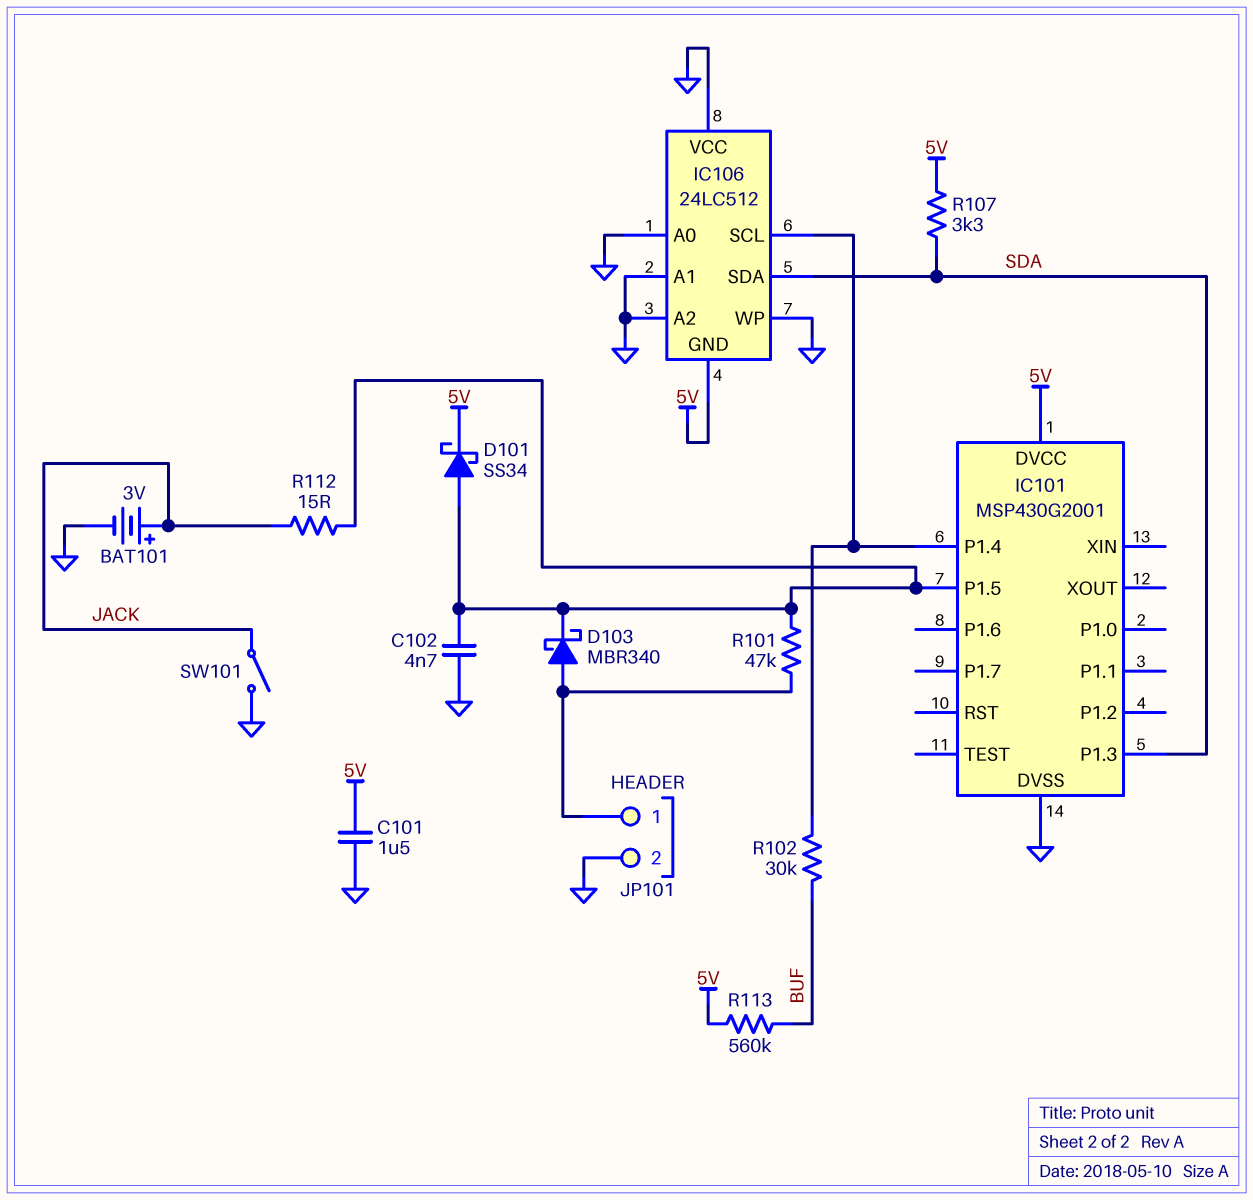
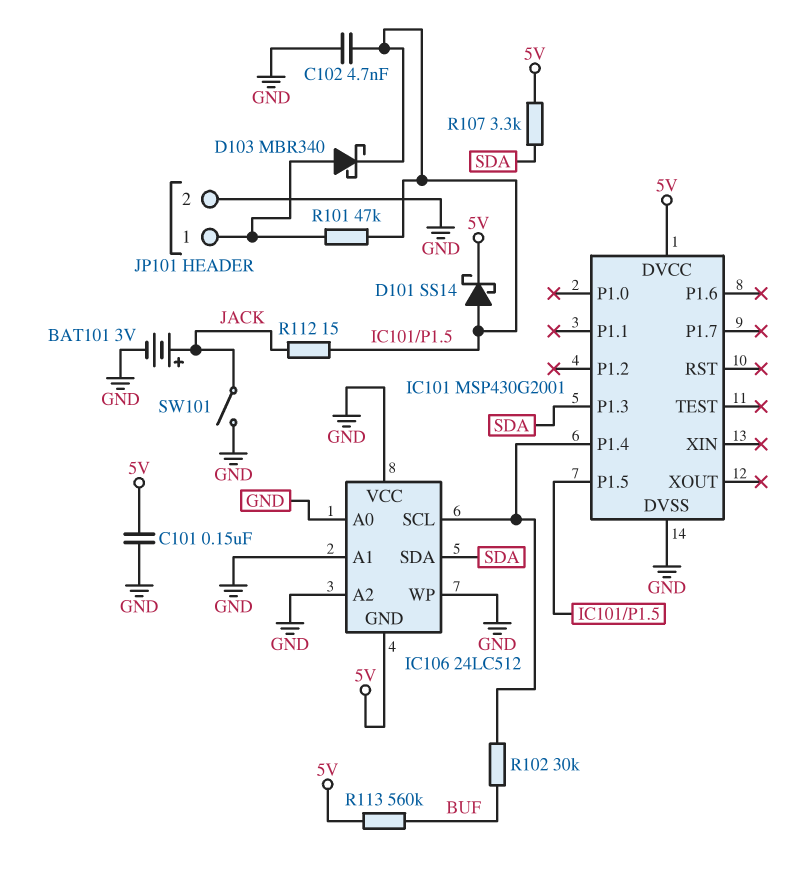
C101: 1.5uF (5V, GND) -> 150nF (5V, GND)
D101: schottky SS34 (A IC101/P1.5, K 5V) -> schottky SS14 (A IC101/P1.5, K 5V)

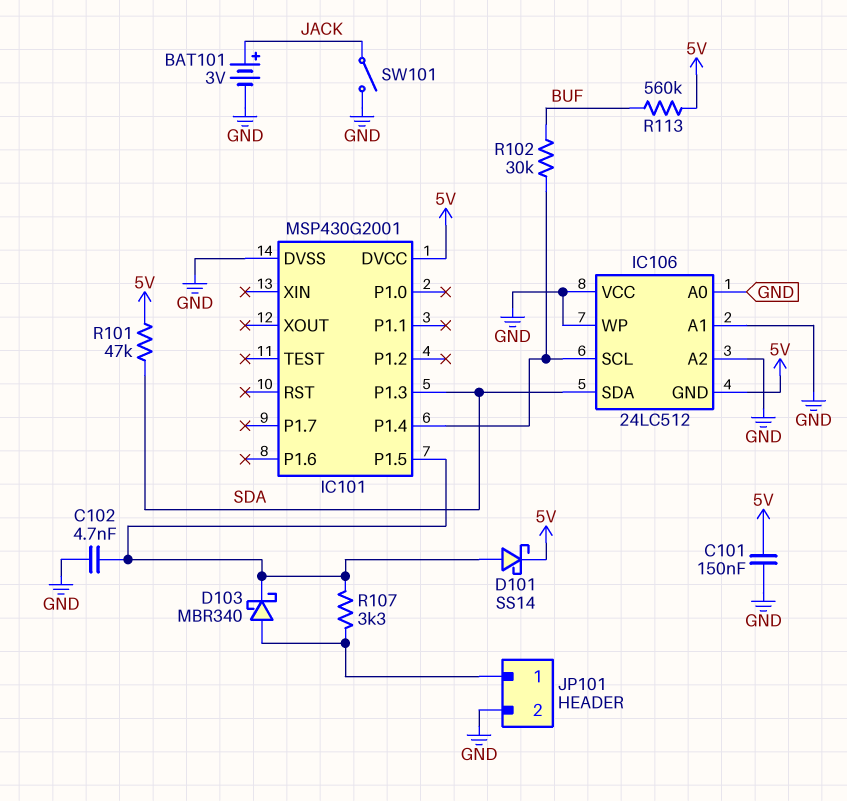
R101: 47k (IC101/P1.5, JP101/1) -> 47k (5V, SDA)
R107: 3.3k (5V, SDA) -> 3.3k (IC101/P1.5, JP101/1)
R112: 15 (IC101/P1.5, JACK) -> none

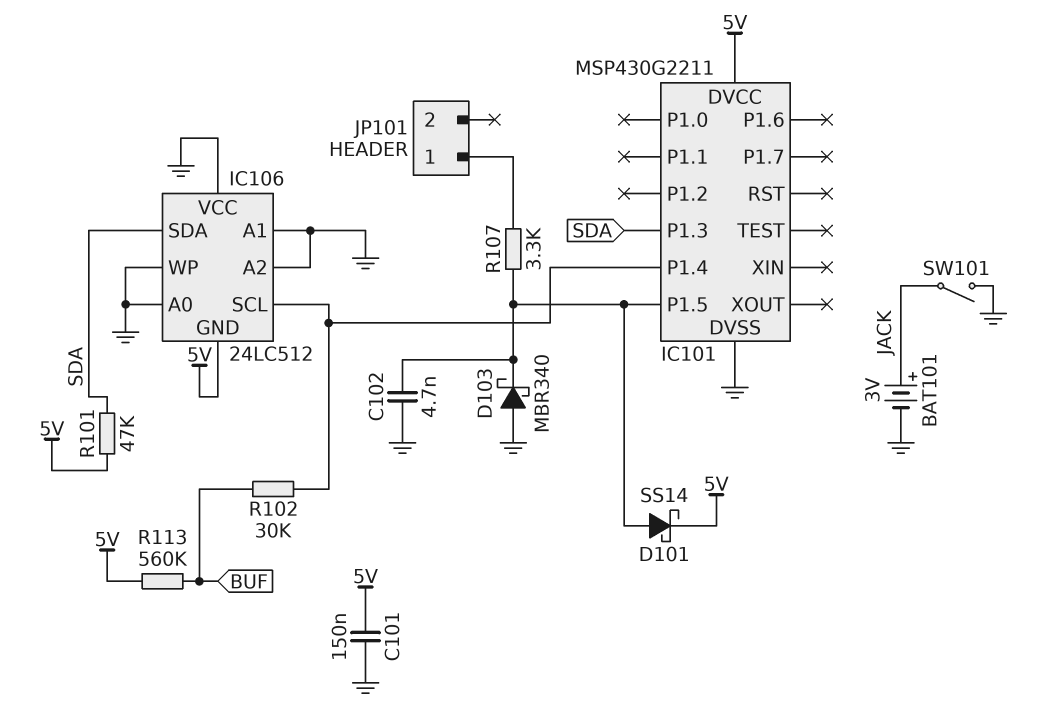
D103: schottky MBR340 (A JP101/1, K IC101/P1.5) -> schottky MBR340 (A GND, K IC101/P1.5)
IC101: MSP430G2001 -> MSP430G2211
JP101 pin 2: GND -> none

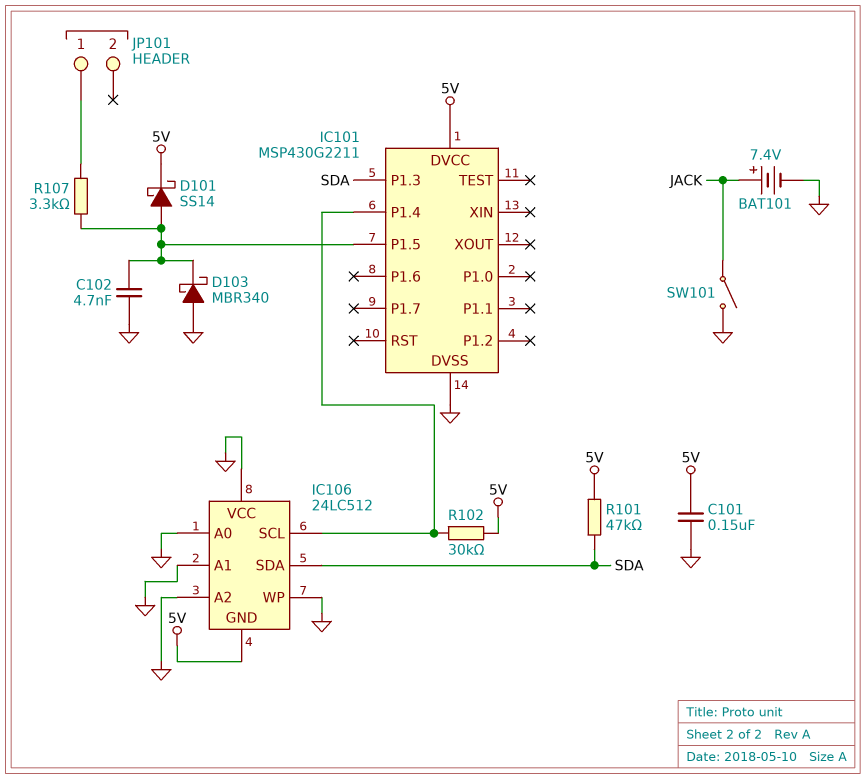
BAT101: 3V (plus JACK, minus GND) -> 7.4V (plus JACK, minus GND)
R102: 30k (BUF, IC101/P1.4) -> 30k (5V, IC101/P1.4)
R113: 560k (5V, BUF) -> none

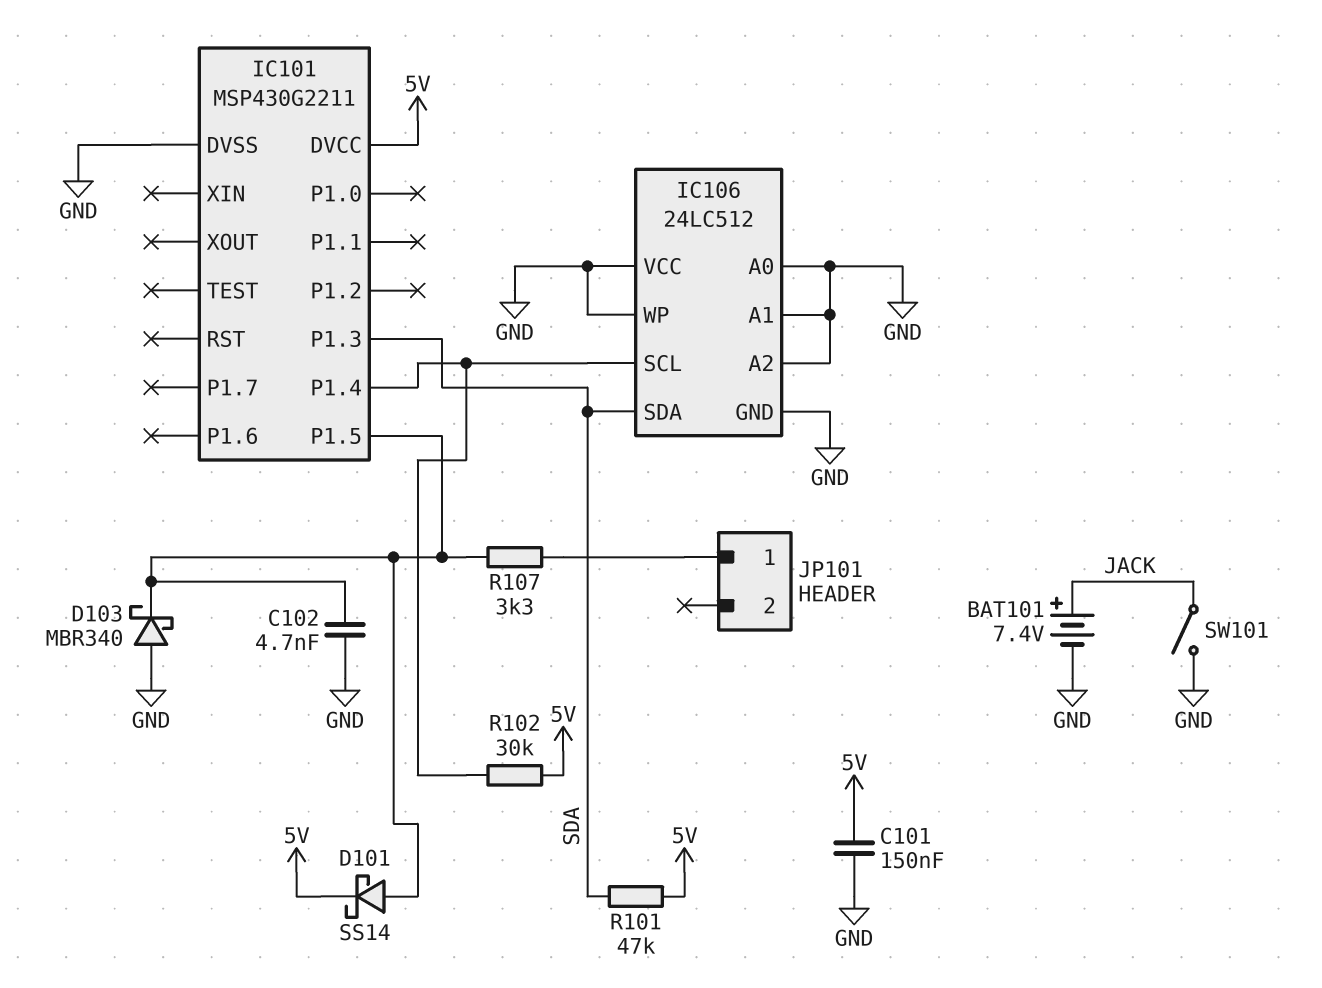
IC106 pin GND: 5V -> GND

